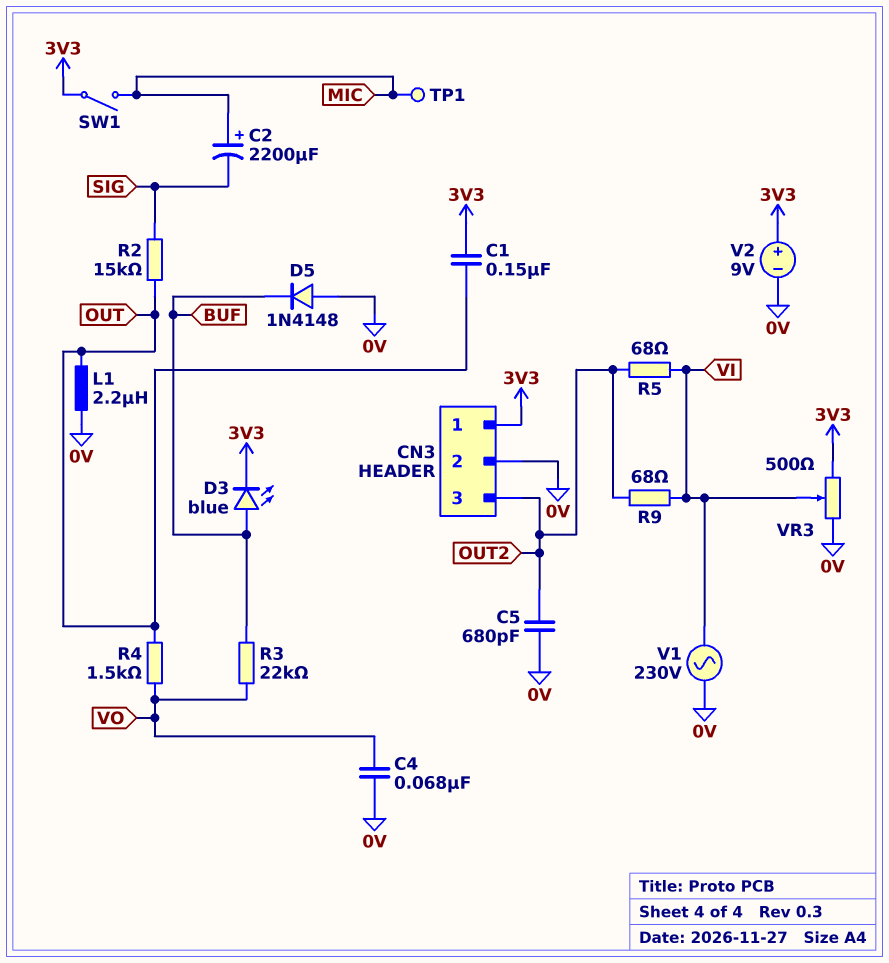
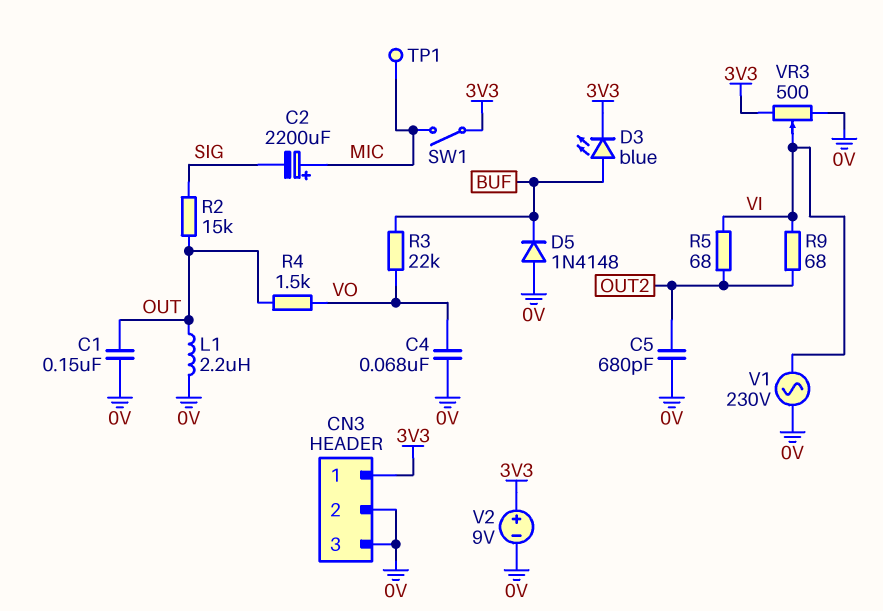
C1: 150nF (3V3, OUT) -> 150nF (0V, OUT)
CN3 pin 3: OUT2 -> 0V

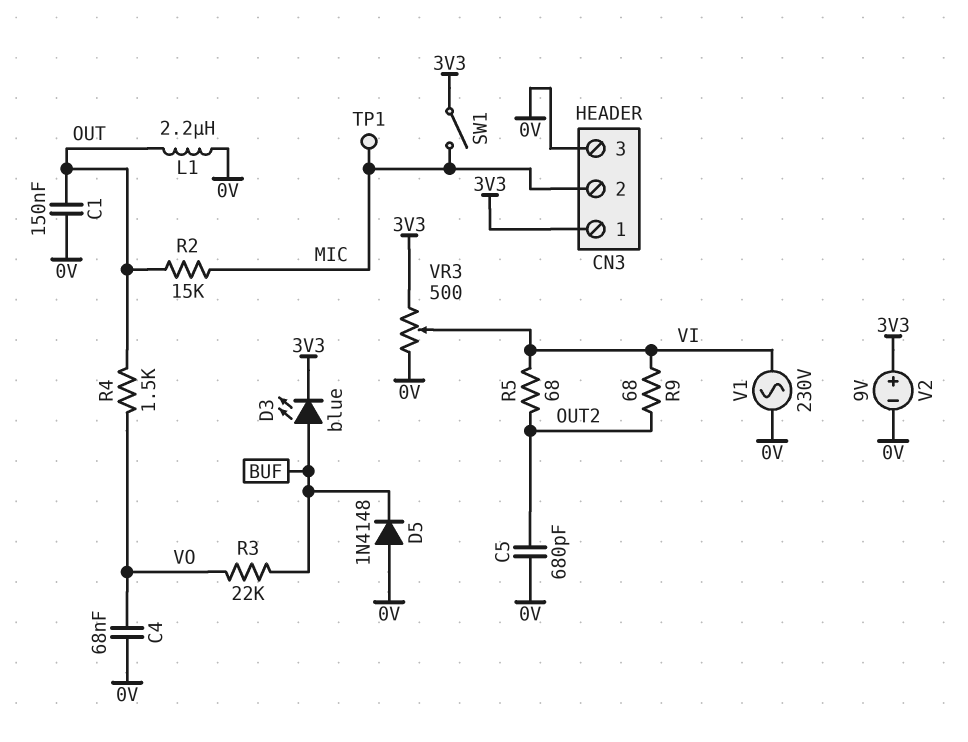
C2: 2200uF (plus MIC, minus SIG) -> none
CN3 pin 2: 0V -> MIC
R2: 15k (OUT, SIG) -> 15k (MIC, OUT)

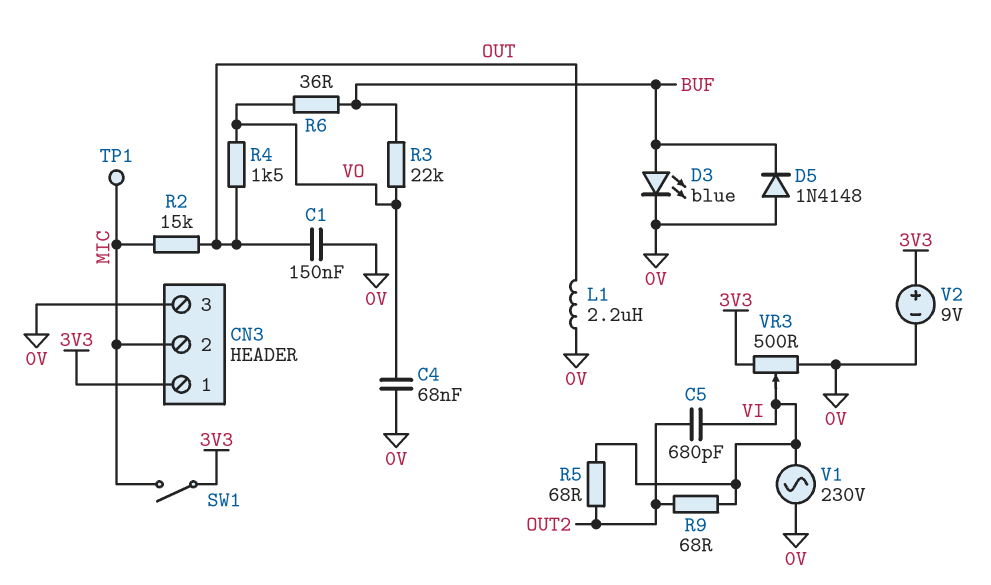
C5: 680pF (0V, OUT2) -> 680pF (OUT2, VI)
D3: LED blue (A BUF, K 3V3) -> LED blue (A BUF, K 0V)
R6: none -> 36 (BUF, VO)

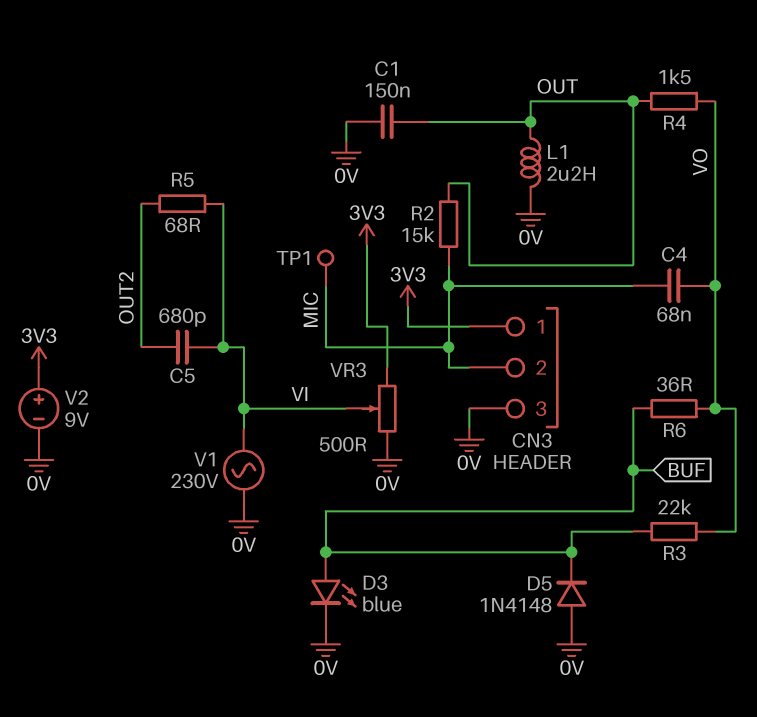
C4: 68nF (0V, VO) -> 68nF (MIC, VO)
R9: 68 (OUT2, VI) -> none
SW1: switch (3V3, MIC) -> none

